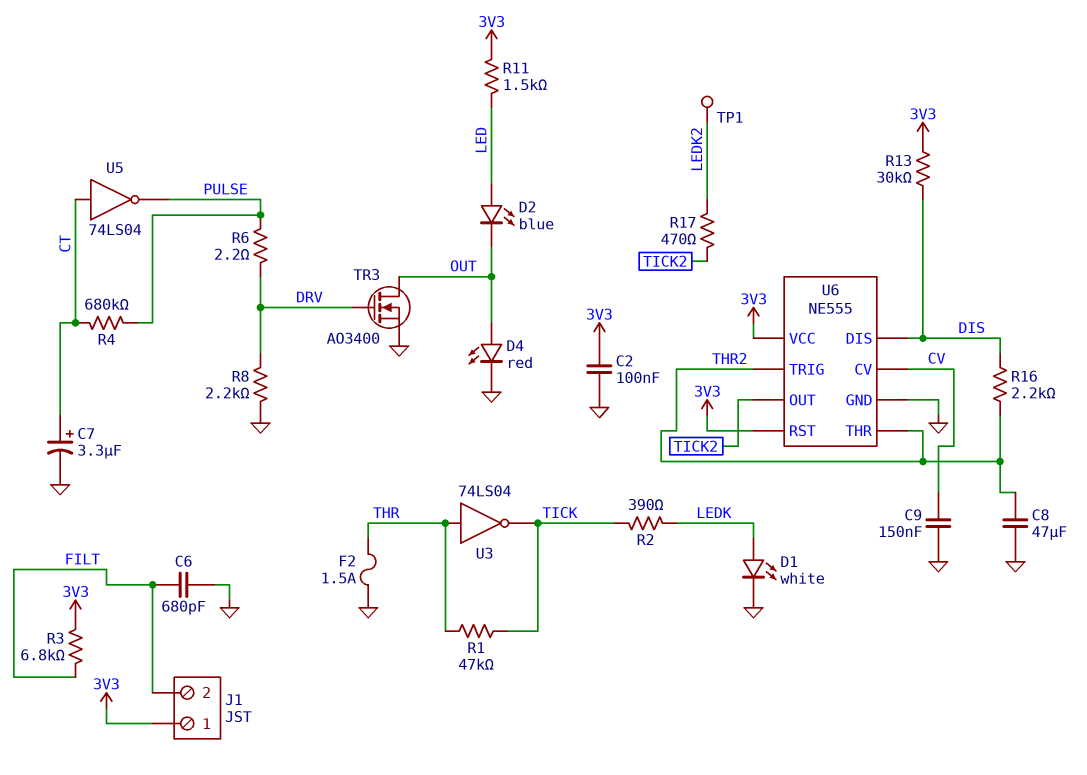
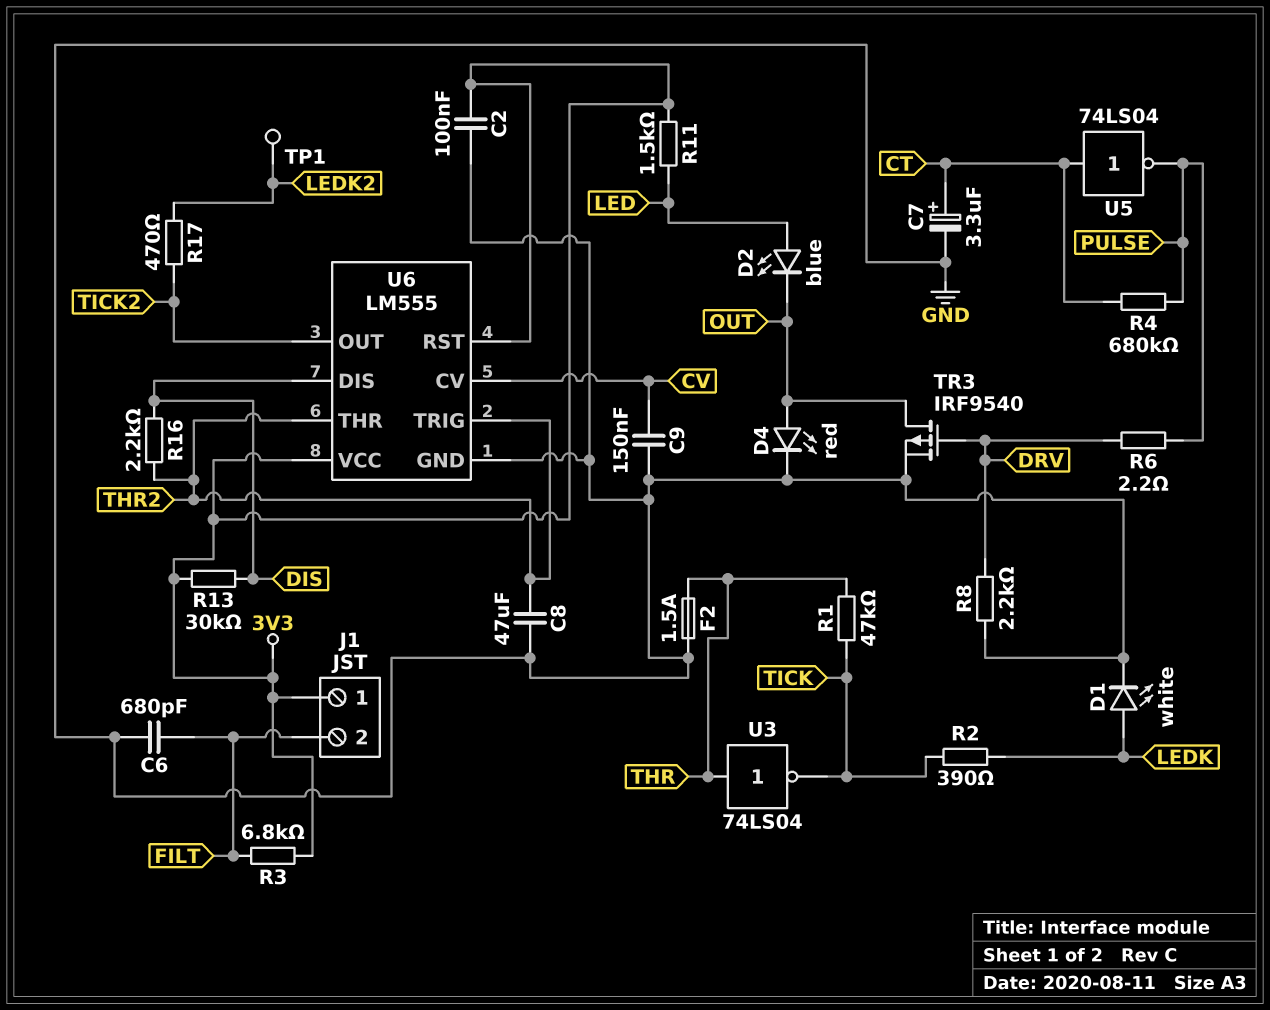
TR3: NMOS AO3400 (G DRV, D OUT, S GND) -> PMOS IRF9540 (G DRV, D OUT, S GND)
U6: NE555 -> LM555

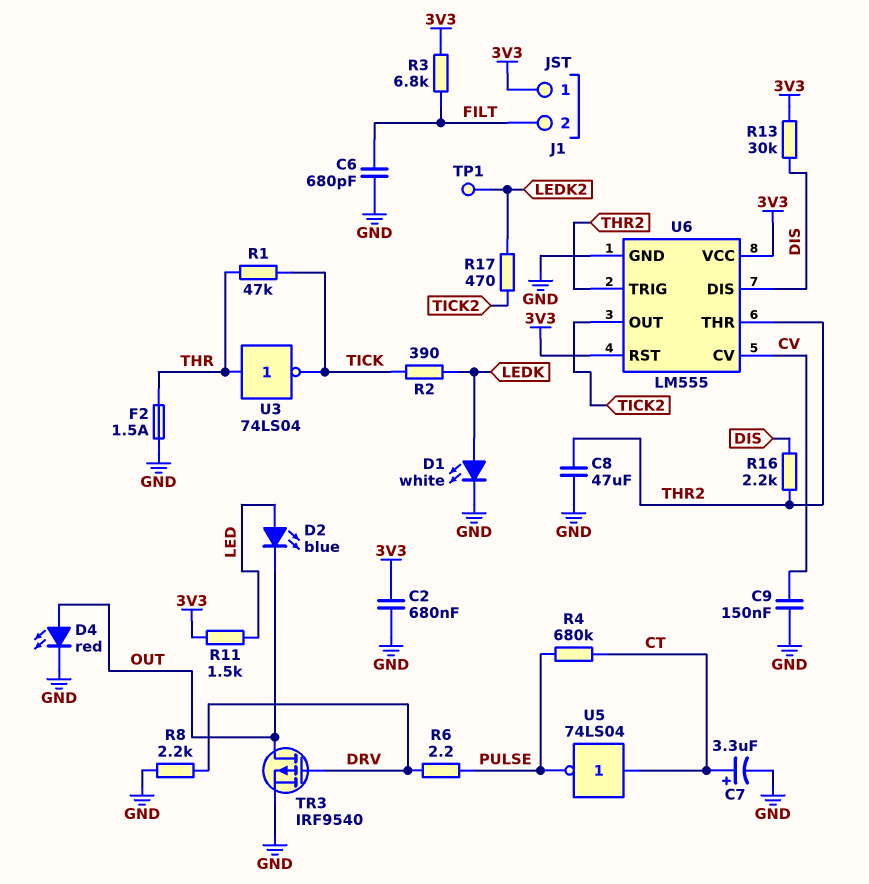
C2: 100nF (3V3, GND) -> 680nF (3V3, GND)

